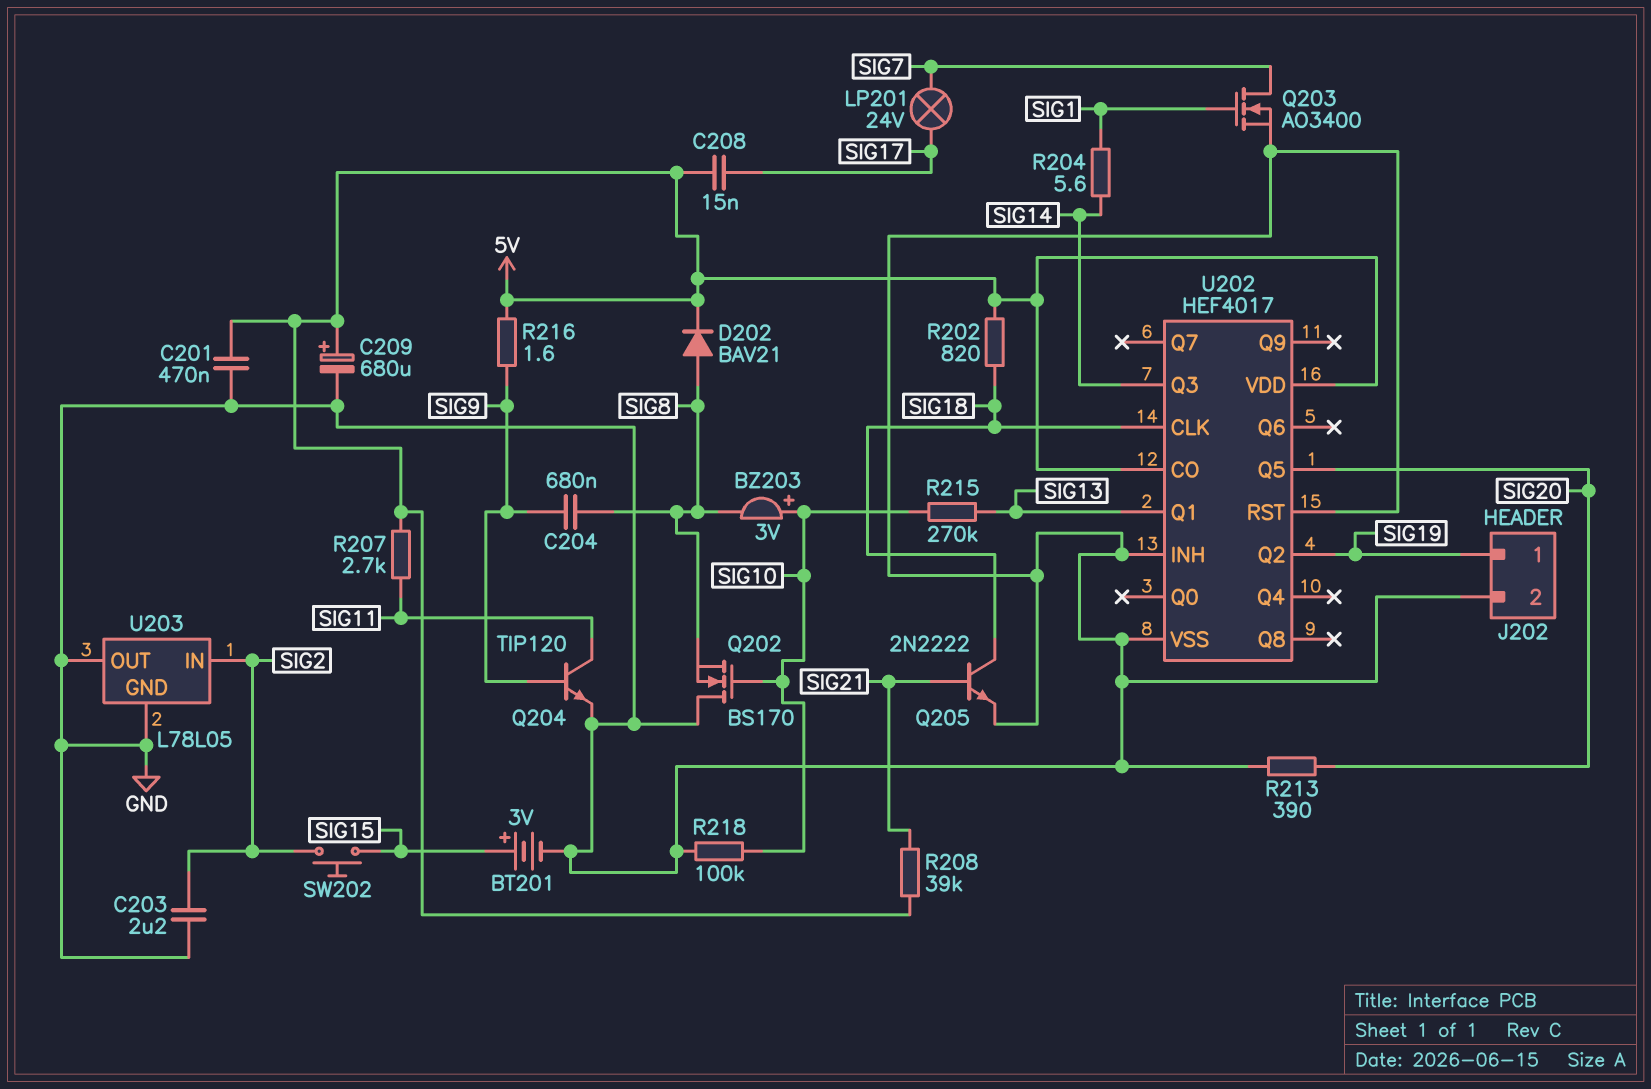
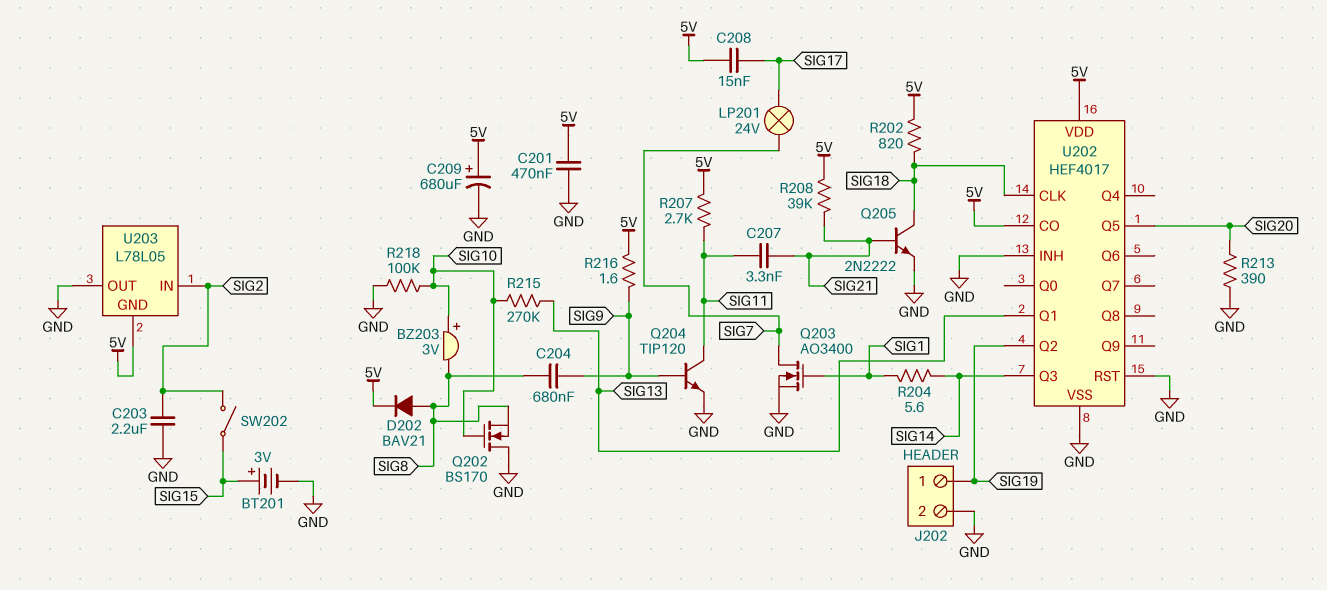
C207: none -> 3.3nF (SIG11, SIG21)
SW202: button (SIG2, SIG15) -> switch (SIG2, SIG15)
U203 pin GND: GND -> 5V

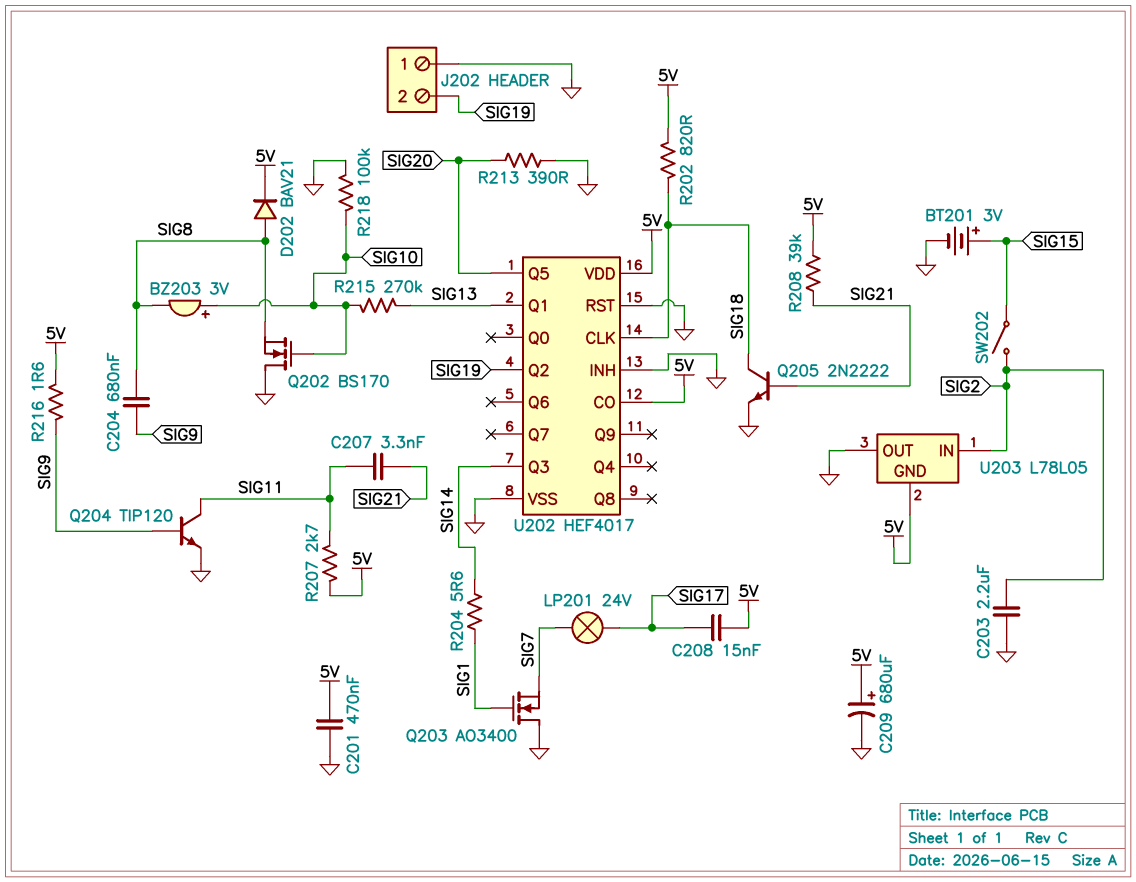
J202 pin 1: SIG19 -> GND
J202 pin 2: GND -> SIG19
Q203: NMOS AO3400 (G SIG1, D SIG7, S GND) -> NMOS AO3400 (G SIG1, D GND, S SIG7)

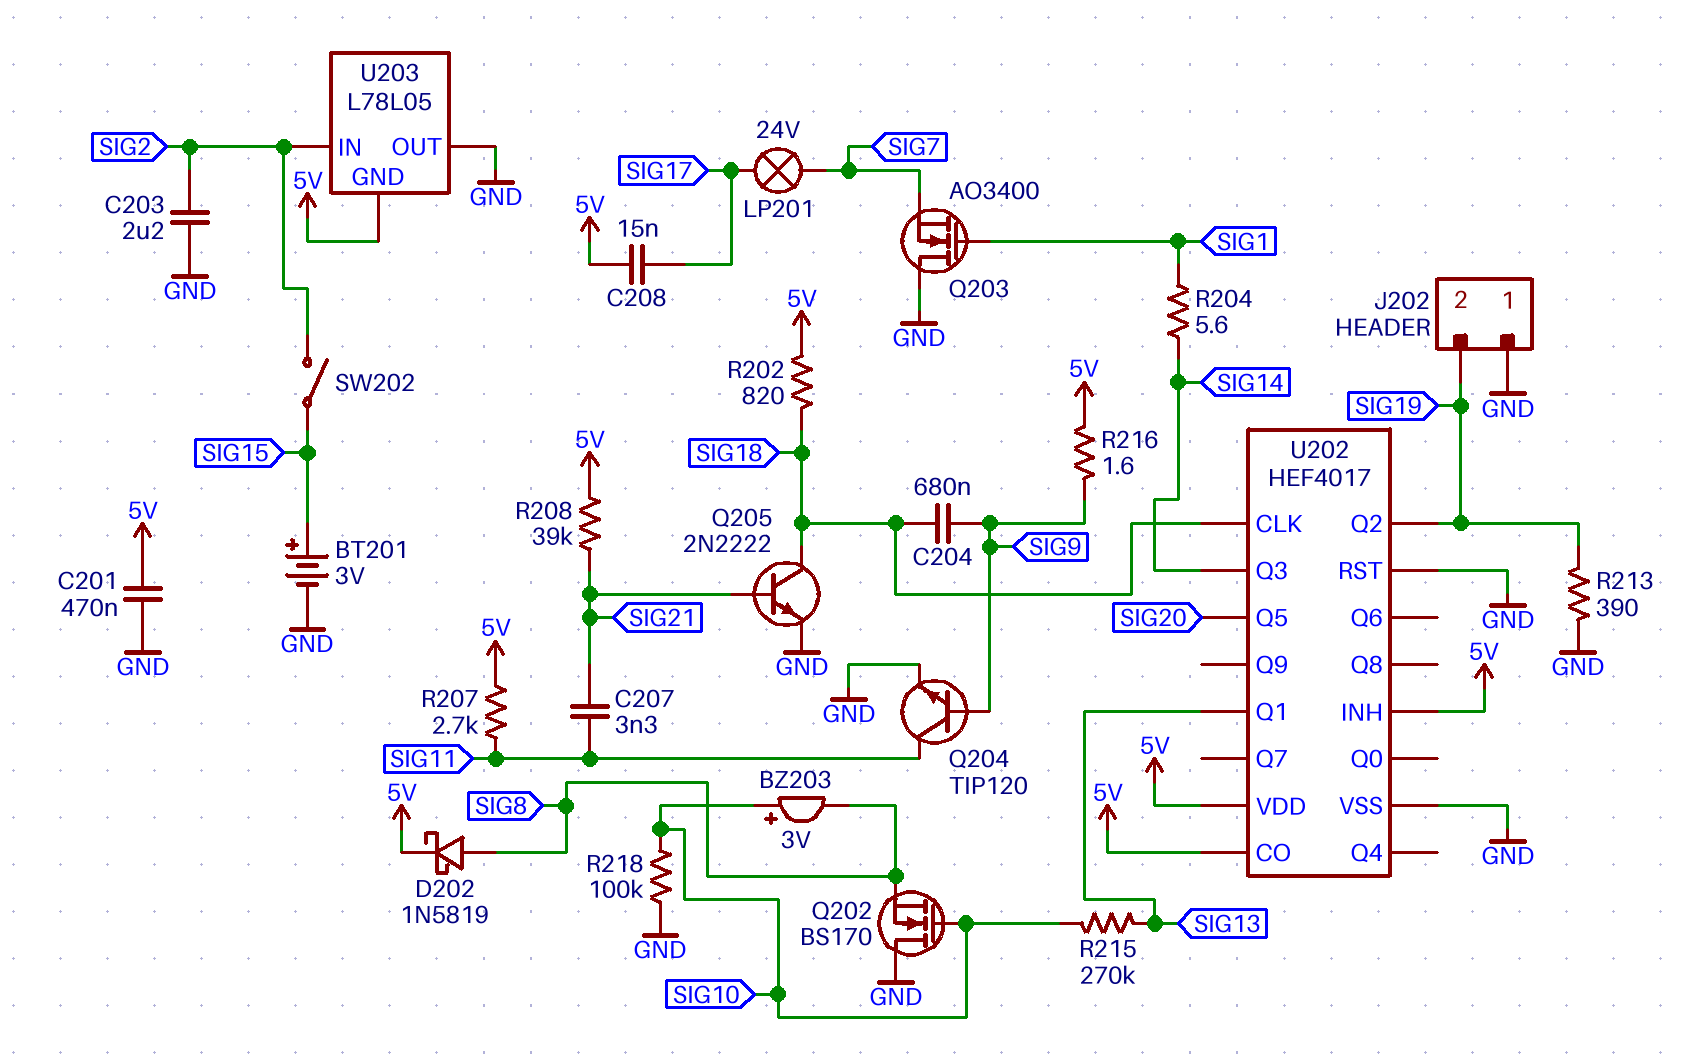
C204: 680nF (SIG8, SIG9) -> 680nF (SIG9, SIG18)
C209: 680uF (plus 5V, minus GND) -> none
D202: diode BAV21 (A SIG8, K 5V) -> schottky 1N5819 (A SIG8, K 5V)
R213: 390 (GND, SIG20) -> 390 (GND, SIG19)
U202 pin INH: GND -> 5V

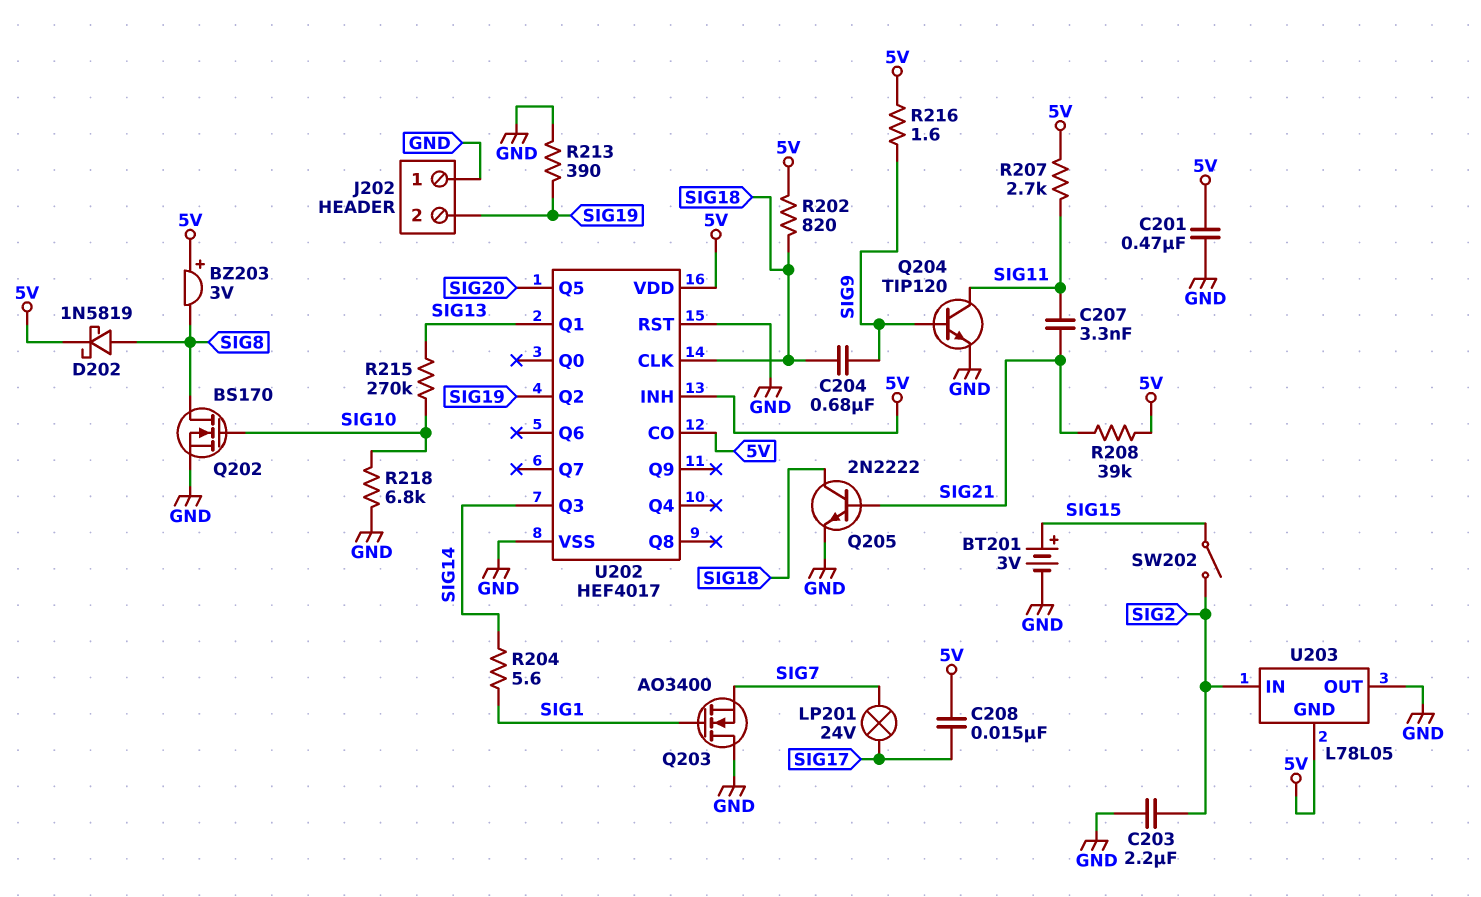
BZ203: buzzer 3V (plus SIG10, minus SIG8) -> buzzer 3V (plus 5V, minus SIG8)
Q202: NMOS BS170 (G SIG10, D GND, S SIG8) -> NMOS BS170 (G SIG10, D SIG8, S GND)
R218: 100k (GND, SIG10) -> 6.8k (GND, SIG10)

